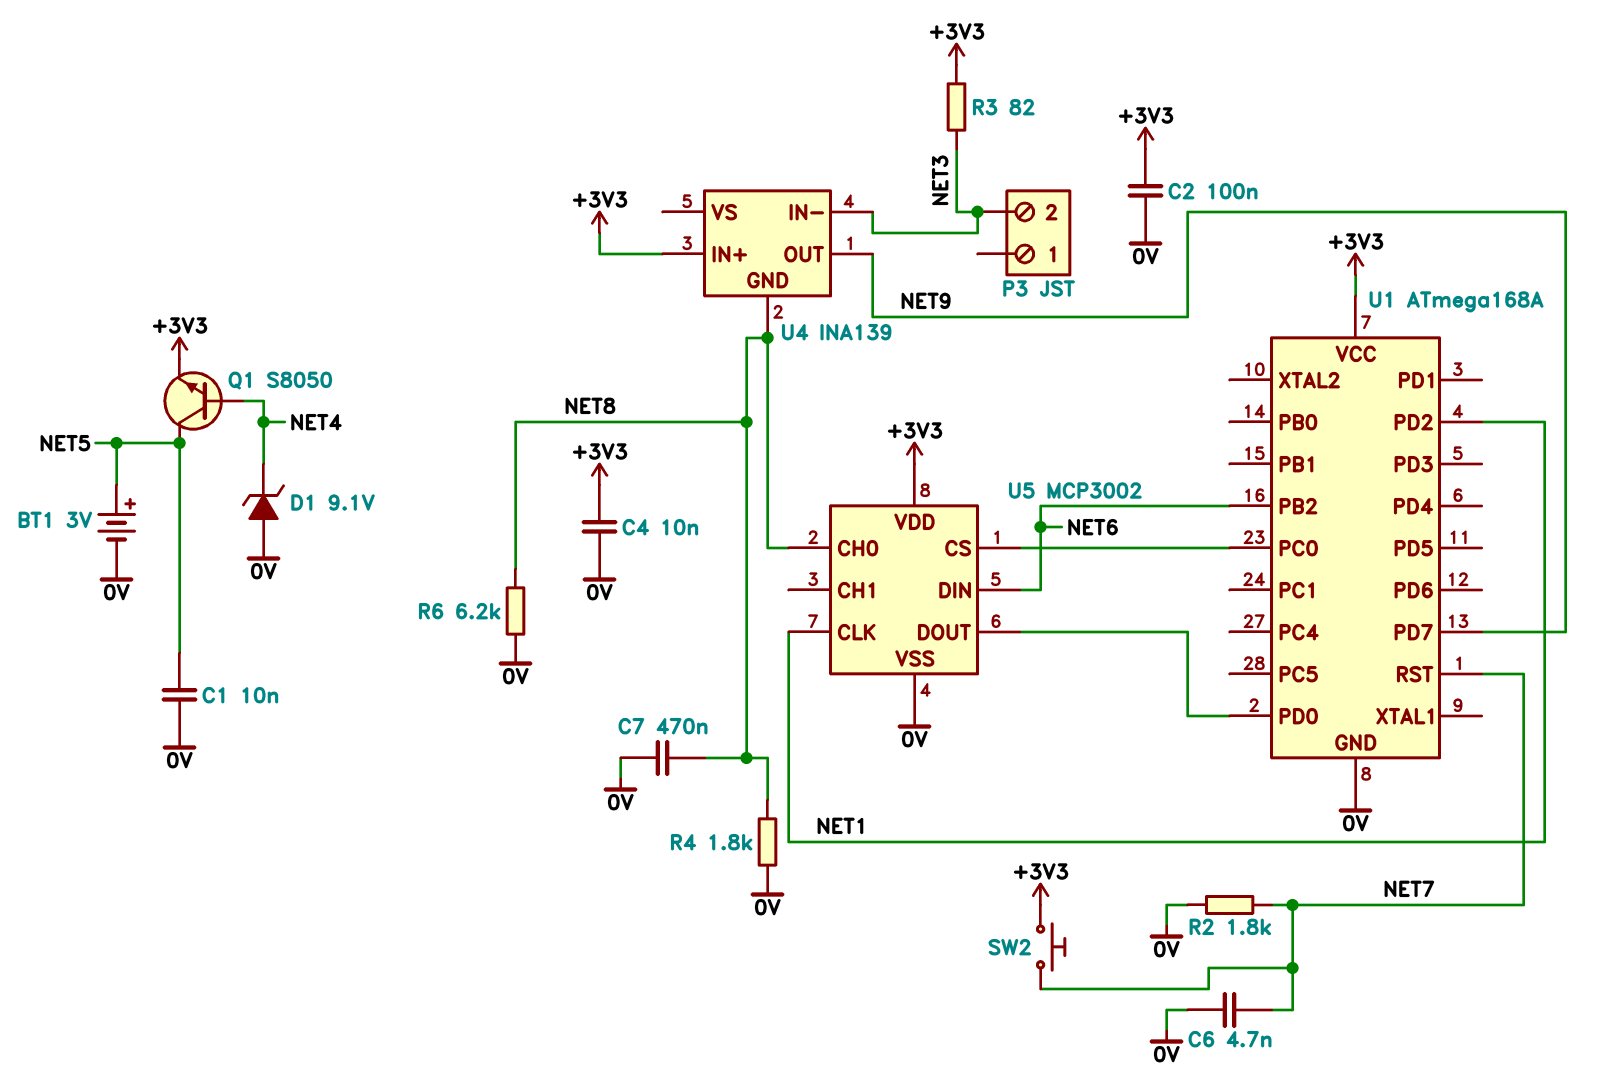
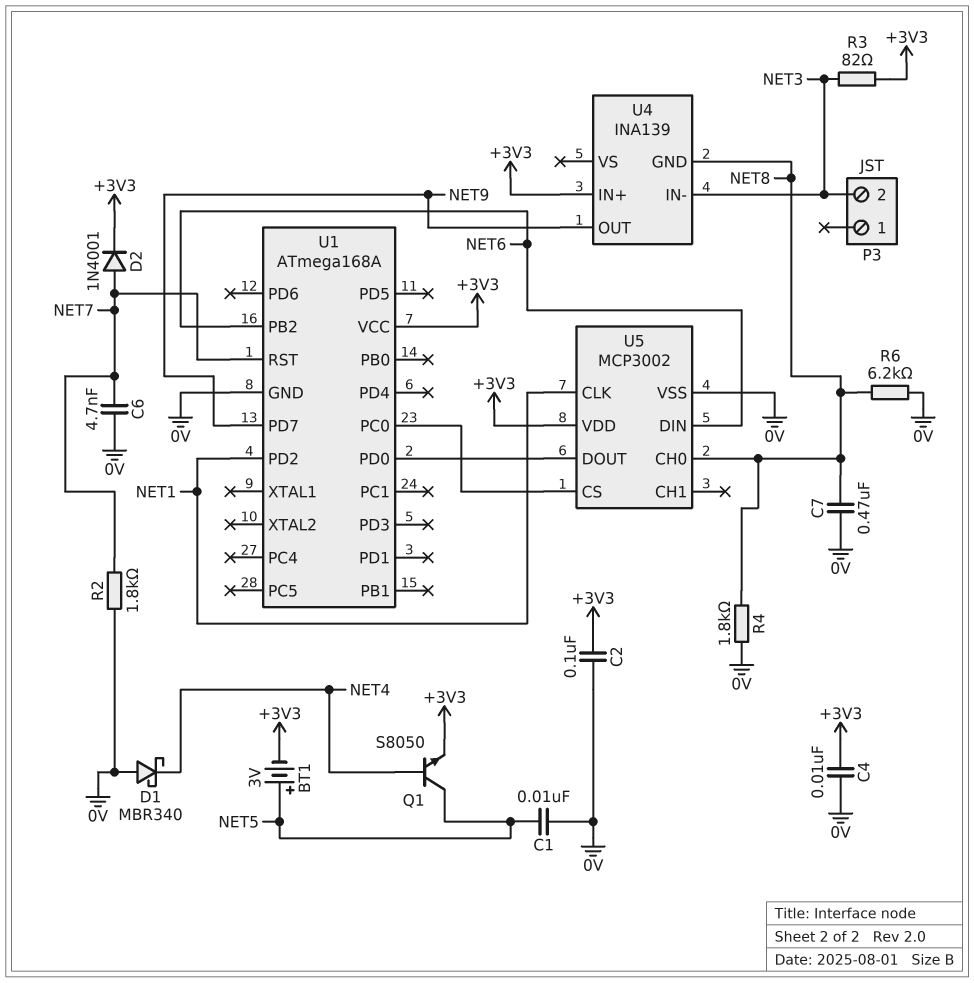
BT1: 3V (plus NET5, minus 0V) -> 3V (plus NET5, minus +3V3)
D1: zener 9.1V (A 0V, K NET4) -> schottky MBR340 (A 0V, K NET4)
D2: none -> diode 1N4001 (A NET7, K +3V3)
SW2: button (+3V3, NET7) -> none

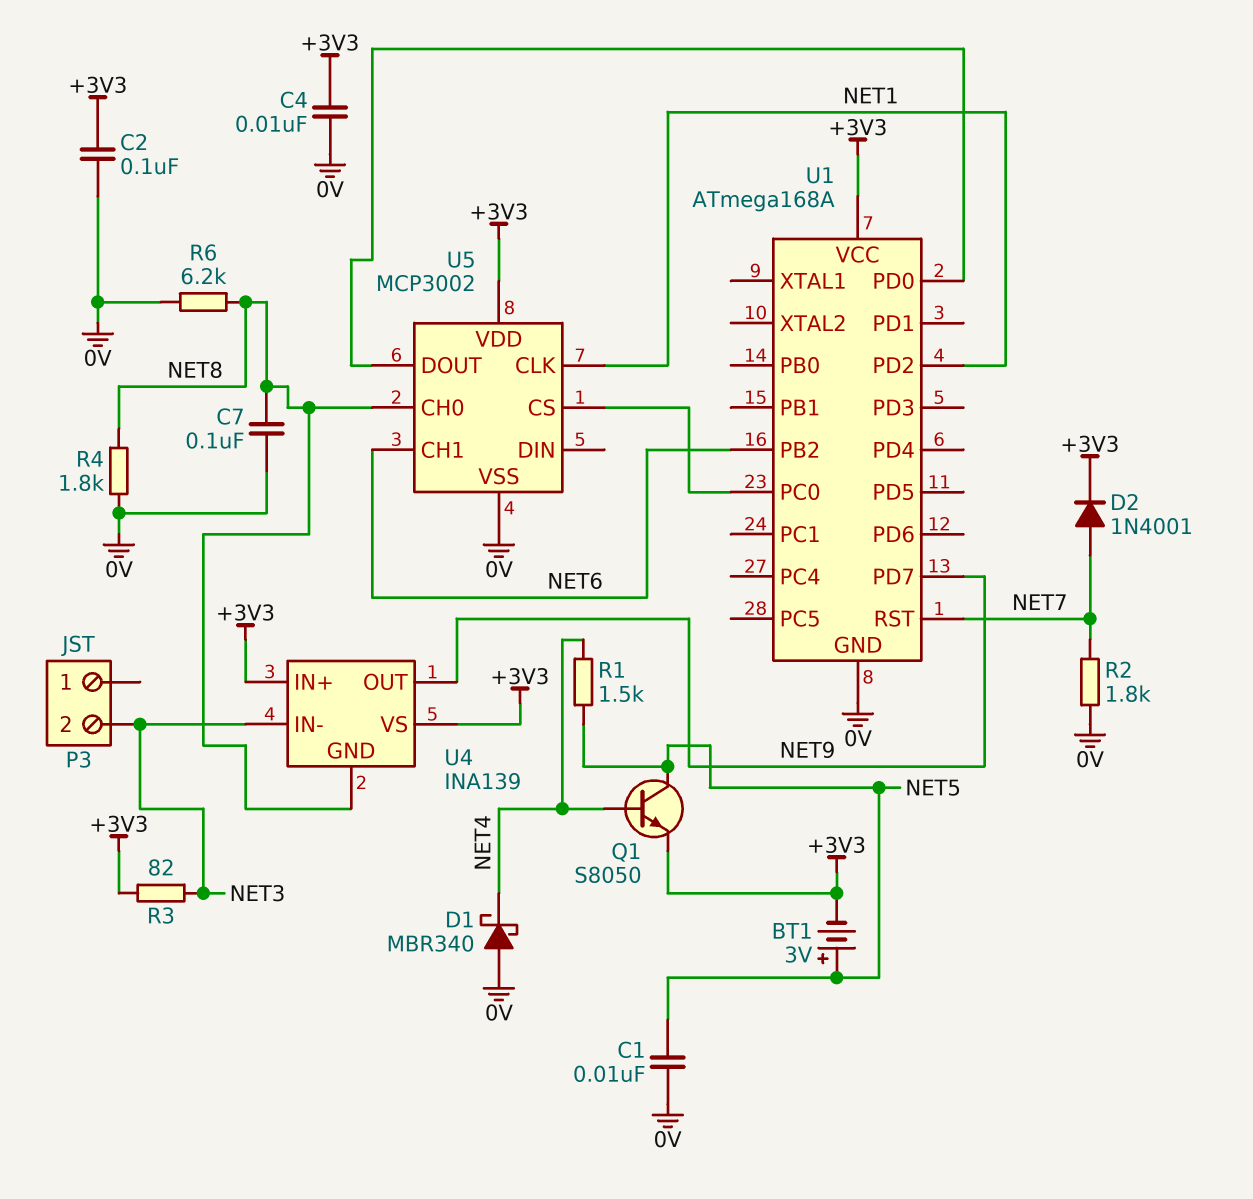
C6: 4.7nF (0V, NET7) -> none
C7: 470nF (0V, NET8) -> 100nF (0V, NET8)
R1: none -> 1.5k (NET4, NET5)
U4 pin VS: none -> +3V3
U5 pin CH1: none -> NET6
U5 pin DIN: NET6 -> none

